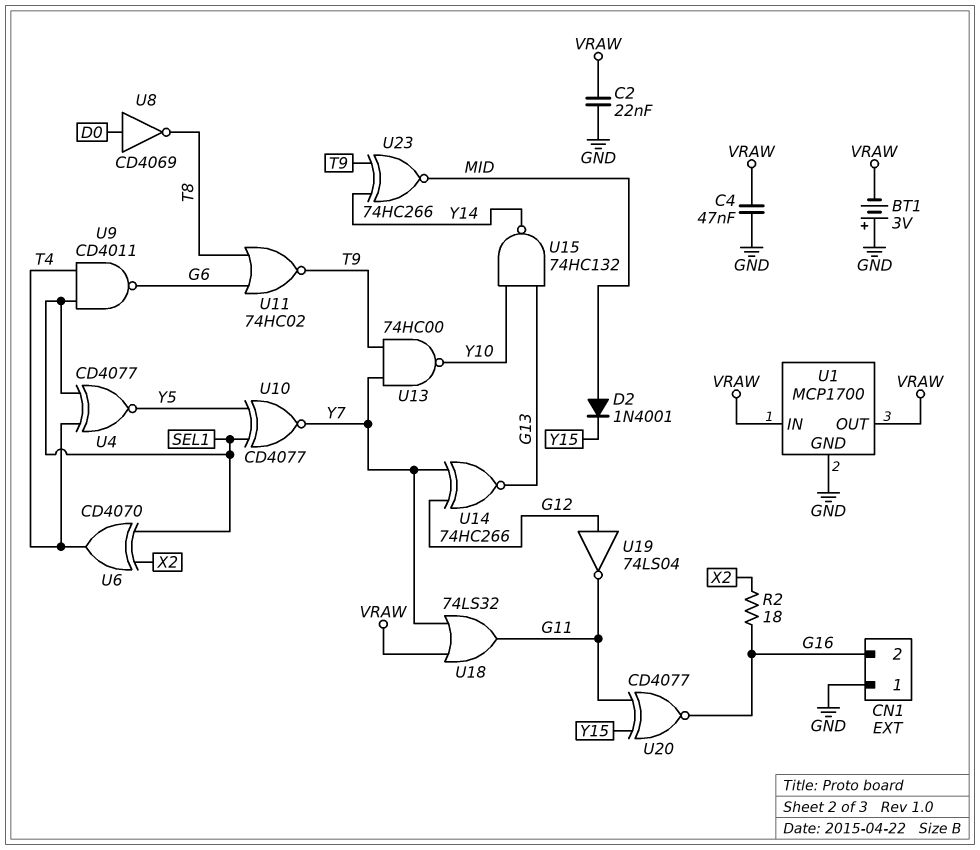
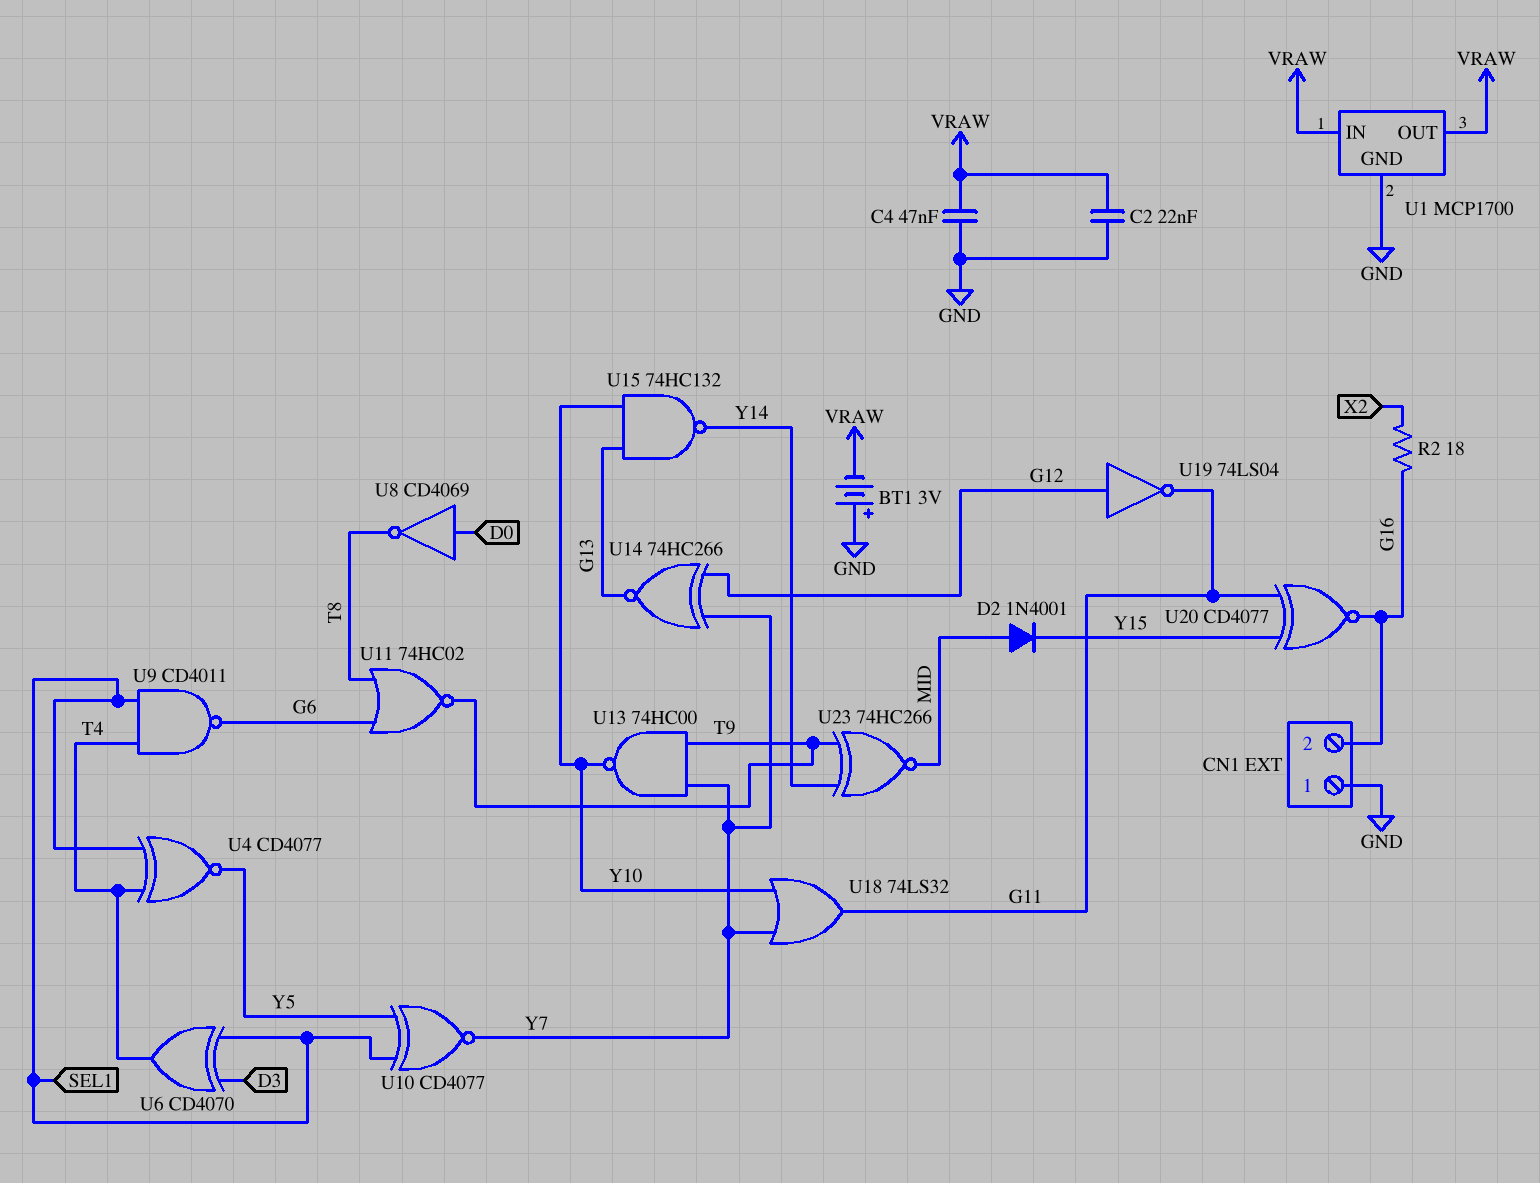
U6: XOR CD4070 (in SEL1, in X2, out T4) -> XOR CD4070 (in D3, in SEL1, out T4)
U18: OR 74LS32 (in VRAW, in Y7, out G11) -> OR 74LS32 (in Y7, in Y10, out G11)

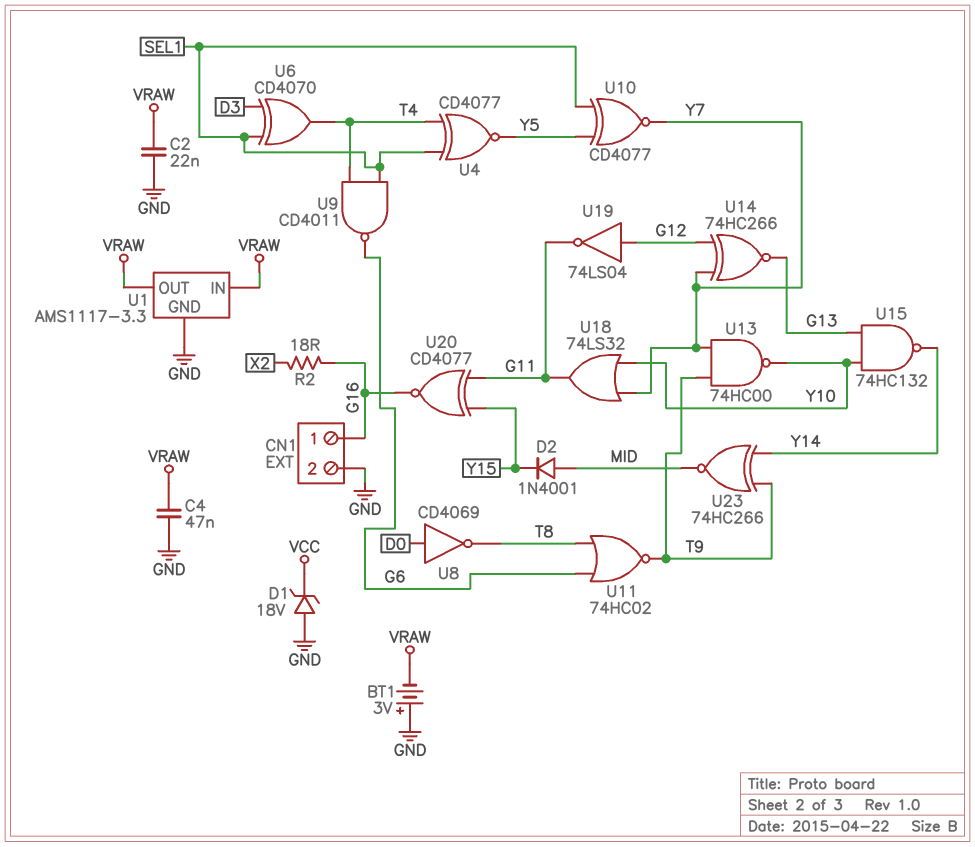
CN1 pin 1: GND -> G16
CN1 pin 2: G16 -> GND
D1: none -> zener 18V (A GND, K VCC)
U1: MCP1700 -> AMS1117-3.3

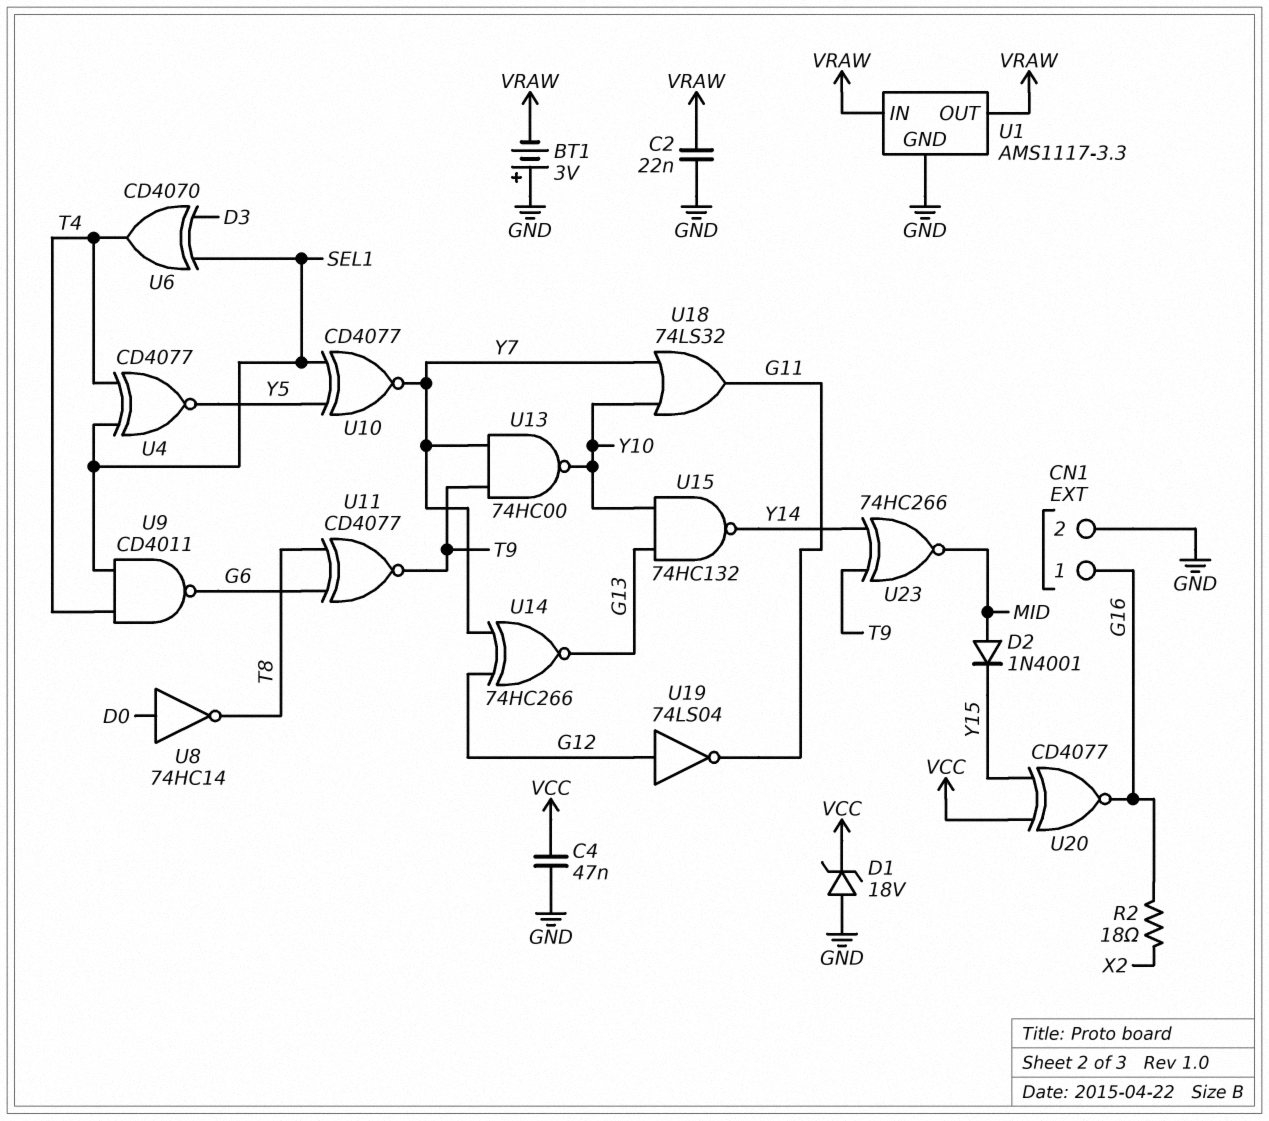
C4: 47nF (GND, VRAW) -> 47nF (GND, VCC)
U8: NOT CD4069 (in D0, out T8) -> NOT 74HC14 (in D0, out T8)
U11: NOR 74HC02 (in G6, in T8, out T9) -> XNOR CD4077 (in G6, in T8, out T9)
U20: XNOR CD4077 (in G11, in Y15, out G16) -> XNOR CD4077 (in VCC, in Y15, out G16)

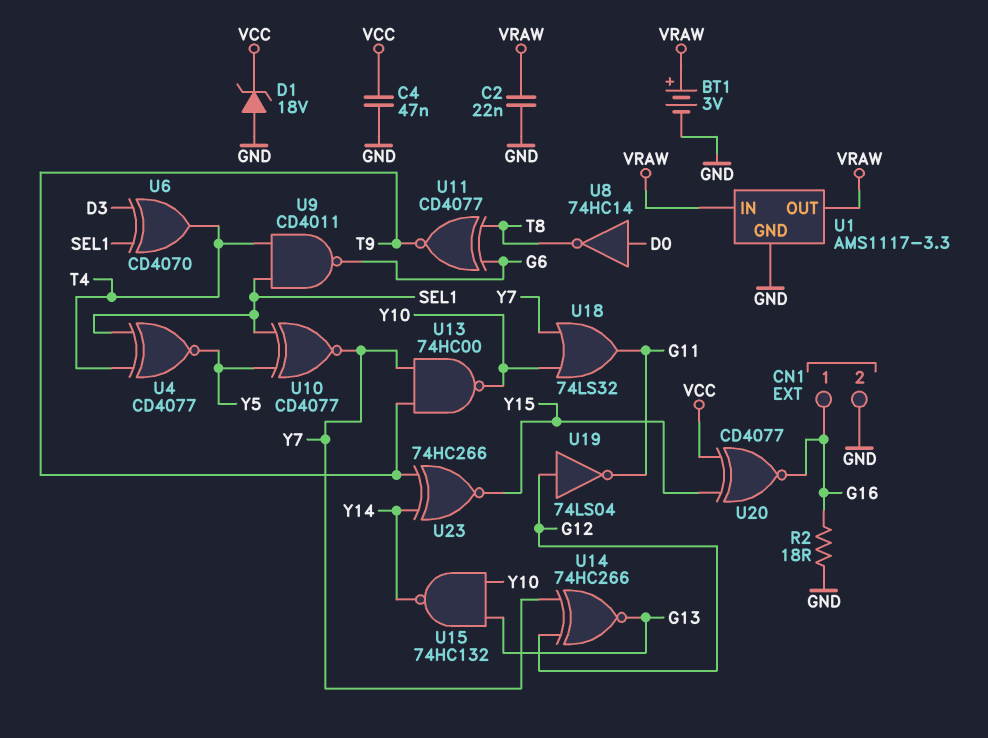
BT1: 3V (plus GND, minus VRAW) -> 3V (plus VRAW, minus GND)
D2: diode 1N4001 (A MID, K Y15) -> none
R2: 18 (G16, X2) -> 18 (G16, GND)
U23: XNOR 74HC266 (in T9, in Y14, out MID) -> XNOR 74HC266 (in T9, in Y14, out Y15)

